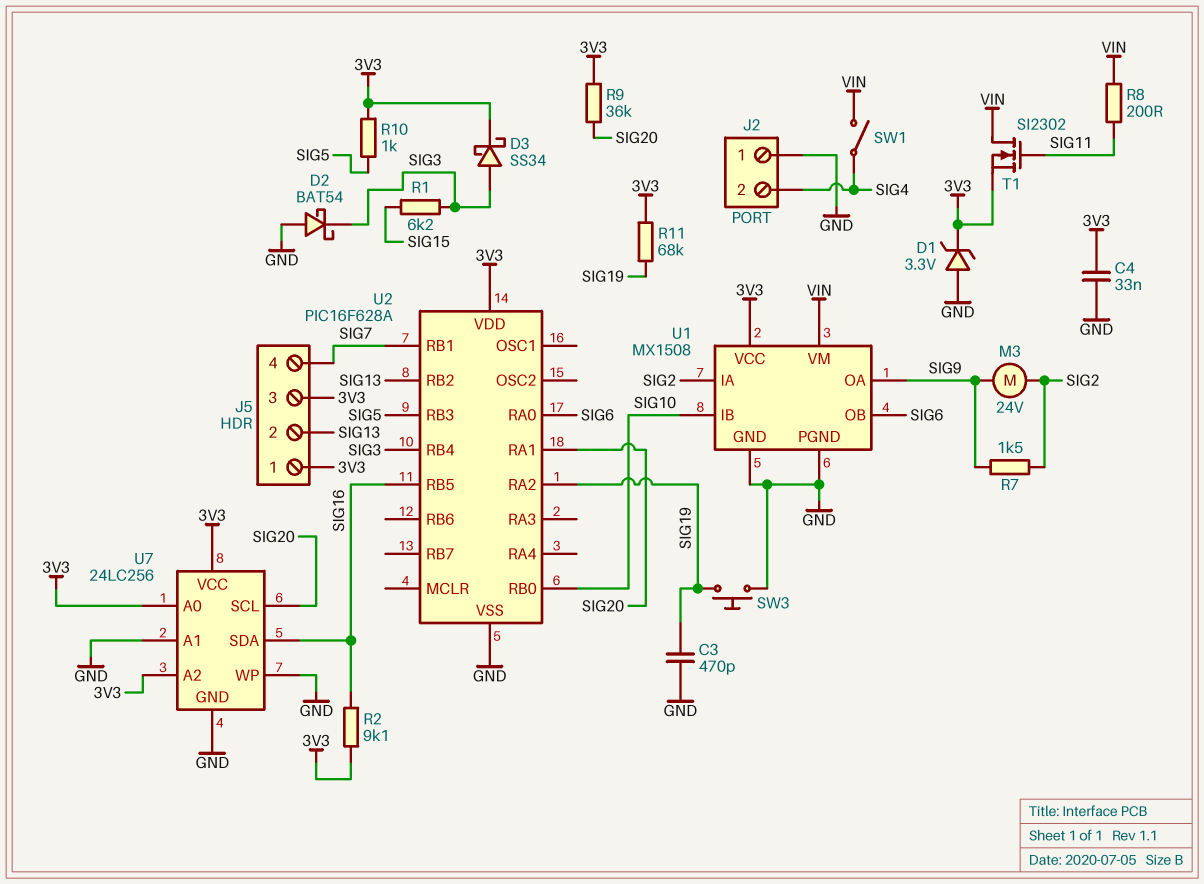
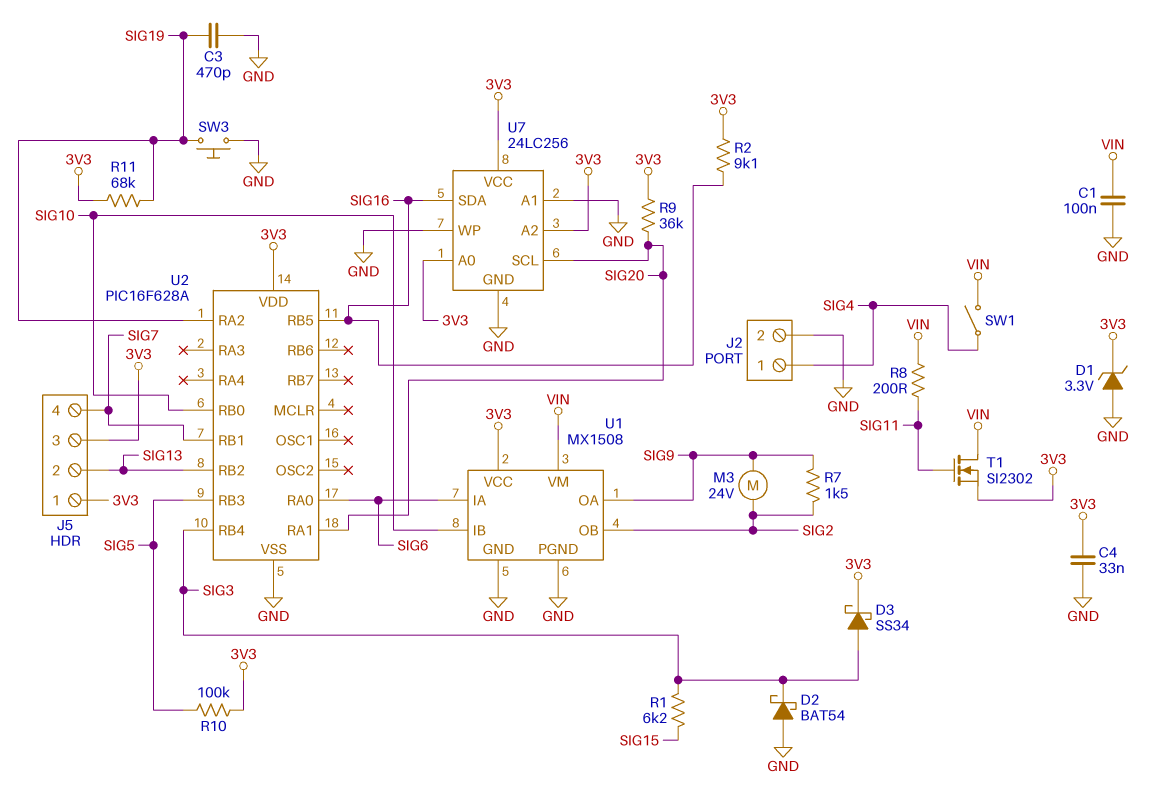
C1: none -> 100nF (GND, VIN)
J2 pin 1: GND -> SIG4
J2 pin 2: SIG4 -> GND
R10: 1k (3V3, SIG5) -> 100k (3V3, SIG5)
U1 pin IA: SIG2 -> SIG6
U1 pin OB: SIG6 -> SIG2

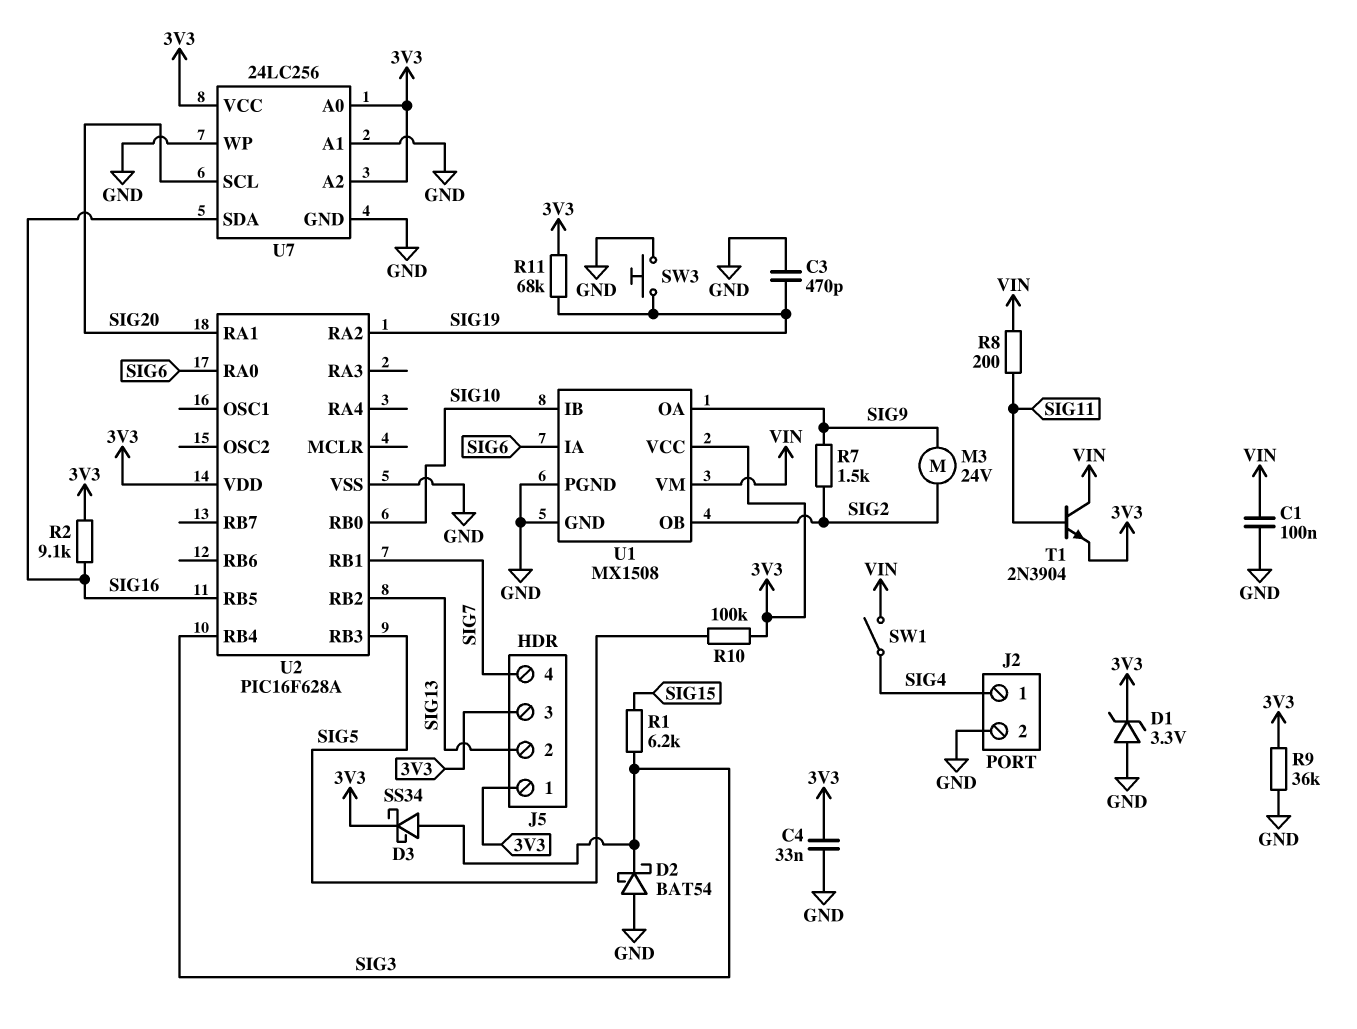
R9: 36k (3V3, SIG20) -> 36k (3V3, GND)
T1: NMOS SI2302 (G SIG11, D VIN, S 3V3) -> NPN 2N3904 (B SIG11, C VIN, E 3V3)

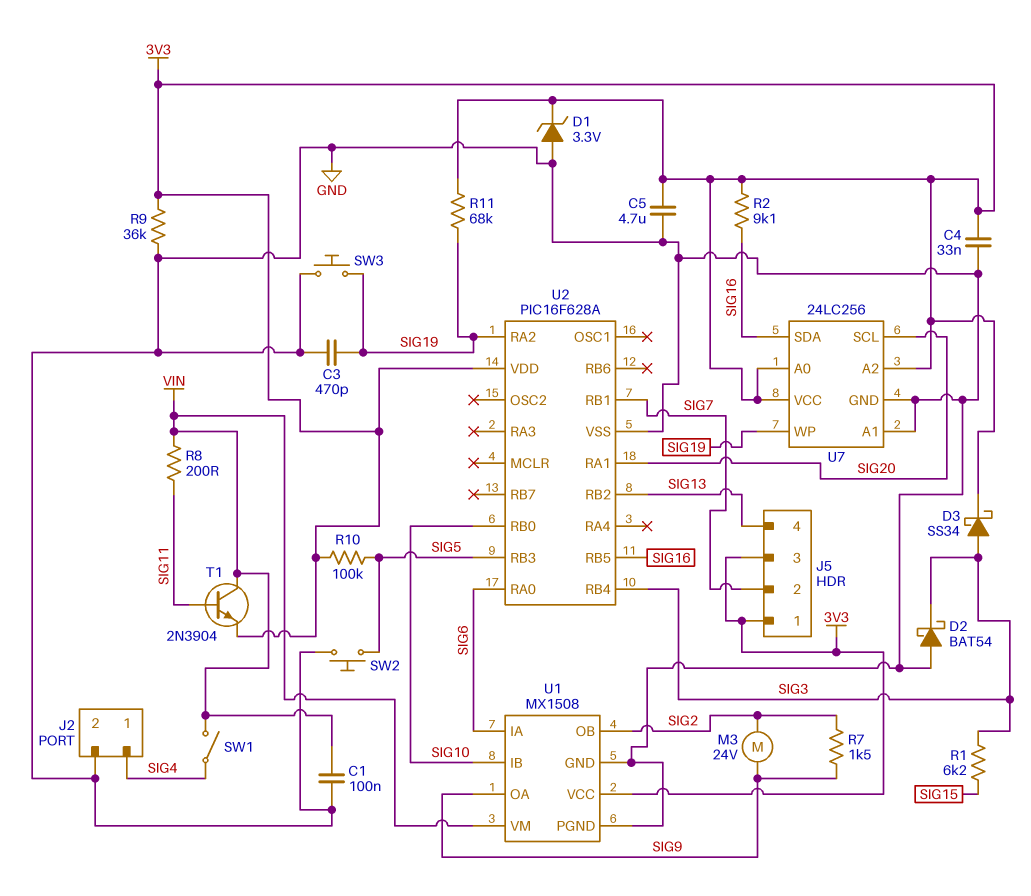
C5: none -> 4.7uF (3V3, GND)
J5 pin 2: SIG13 -> SIG7
J5 pin 4: SIG7 -> SIG13
SW2: none -> button (GND, SIG5)
U7 pin WP: GND -> SIG19

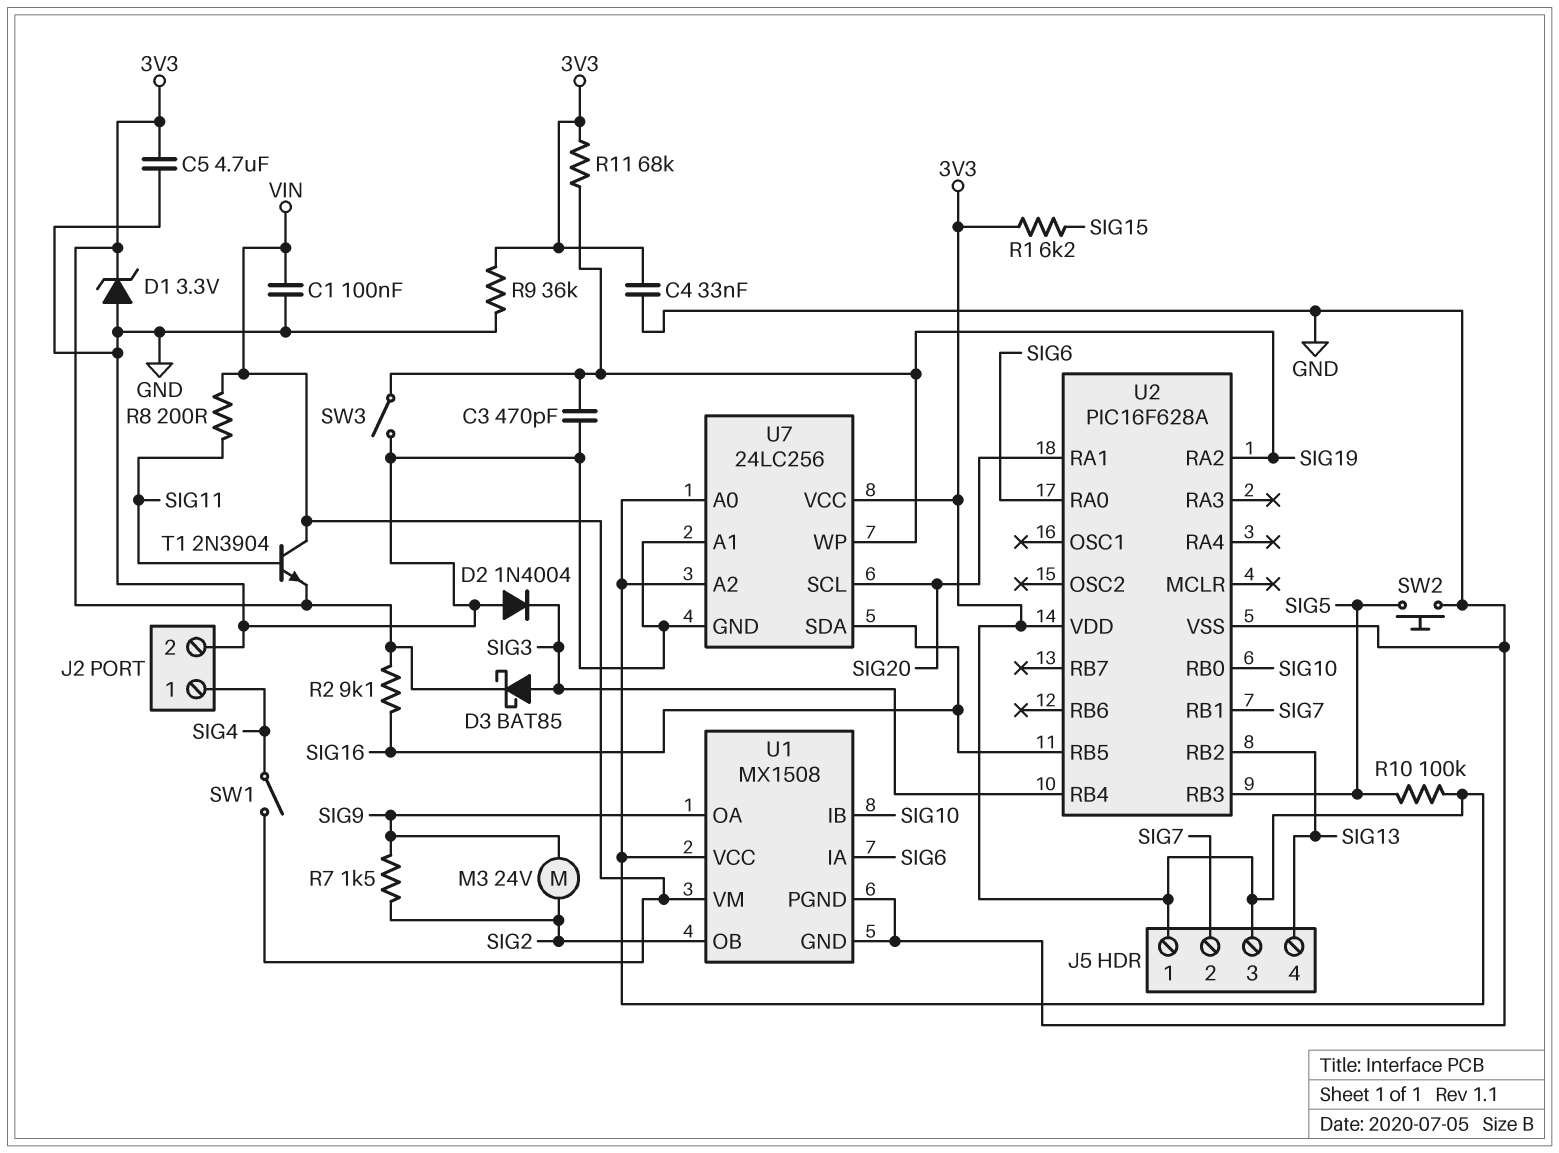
D2: schottky BAT54 (A GND, K SIG3) -> diode 1N4004 (A GND, K SIG3)
D3: schottky SS34 (A SIG3, K 3V3) -> schottky BAT85 (A SIG3, K 3V3)
R1: 6.2k (SIG3, SIG15) -> 6.2k (3V3, SIG15)
SW3: button (GND, SIG19) -> switch (GND, SIG19)

